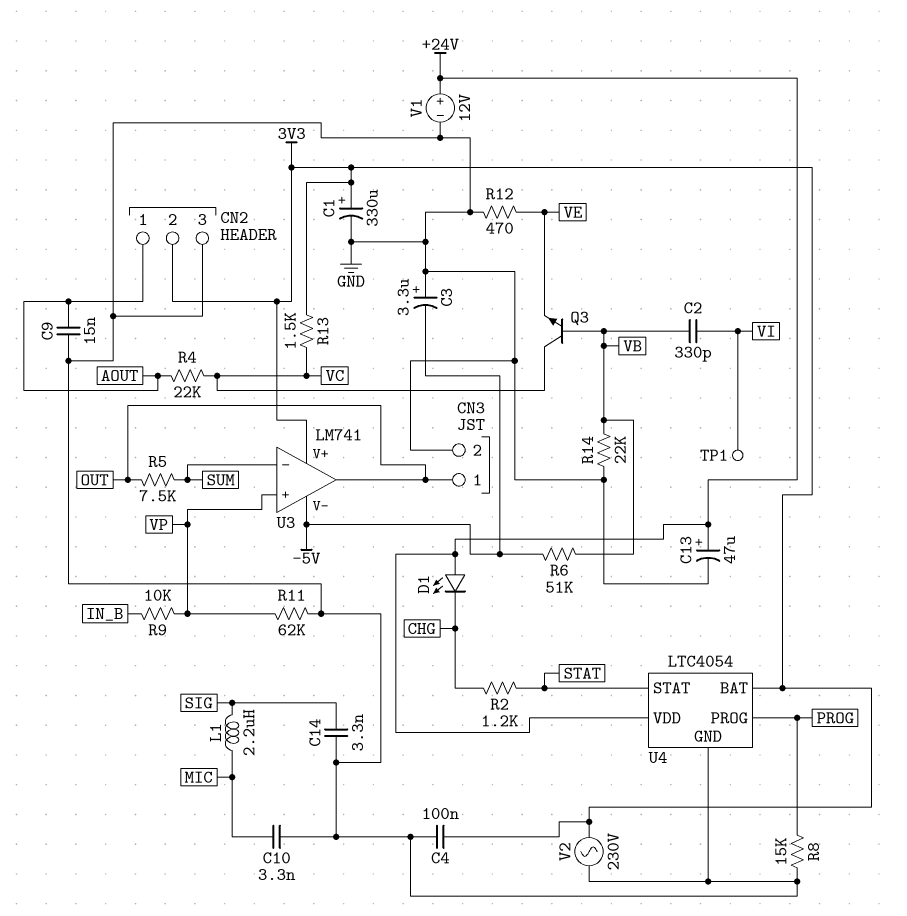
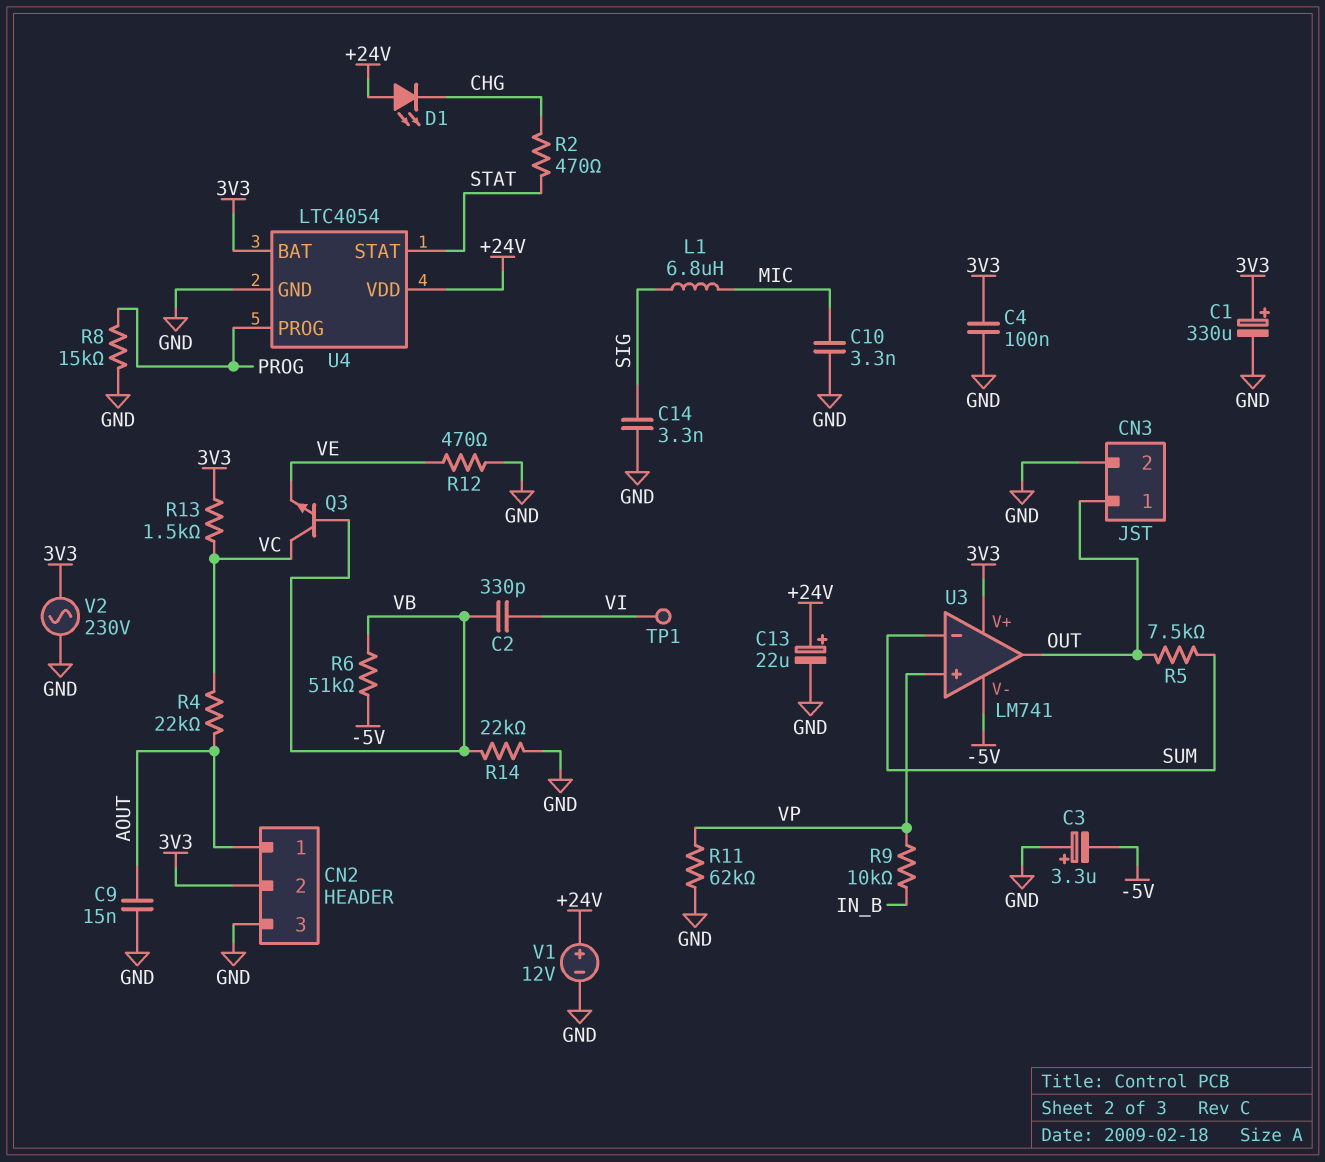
C13: 47uF (plus +24V, minus GND) -> 22uF (plus +24V, minus GND)
L1: 2.2uH (MIC, SIG) -> 6.8uH (MIC, SIG)
R2: 1.2k (CHG, STAT) -> 470 (CHG, STAT)

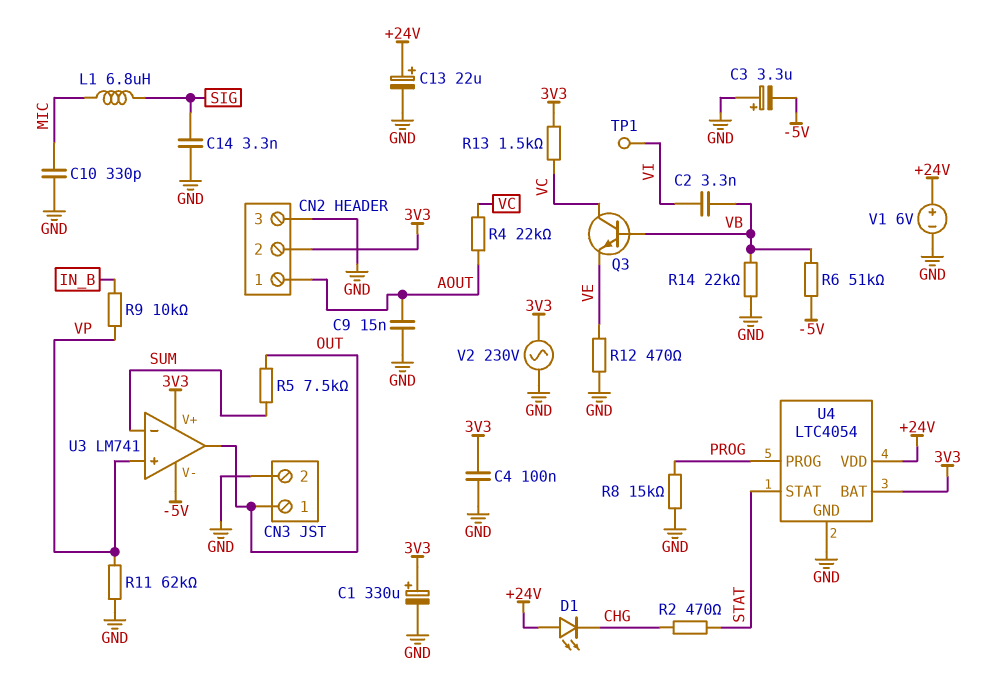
C2: 330pF (VB, VI) -> 3.3nF (VB, VI)
C10: 3.3nF (GND, MIC) -> 330pF (GND, MIC)
V1: 12V (plus +24V, minus GND) -> 6V (plus +24V, minus GND)

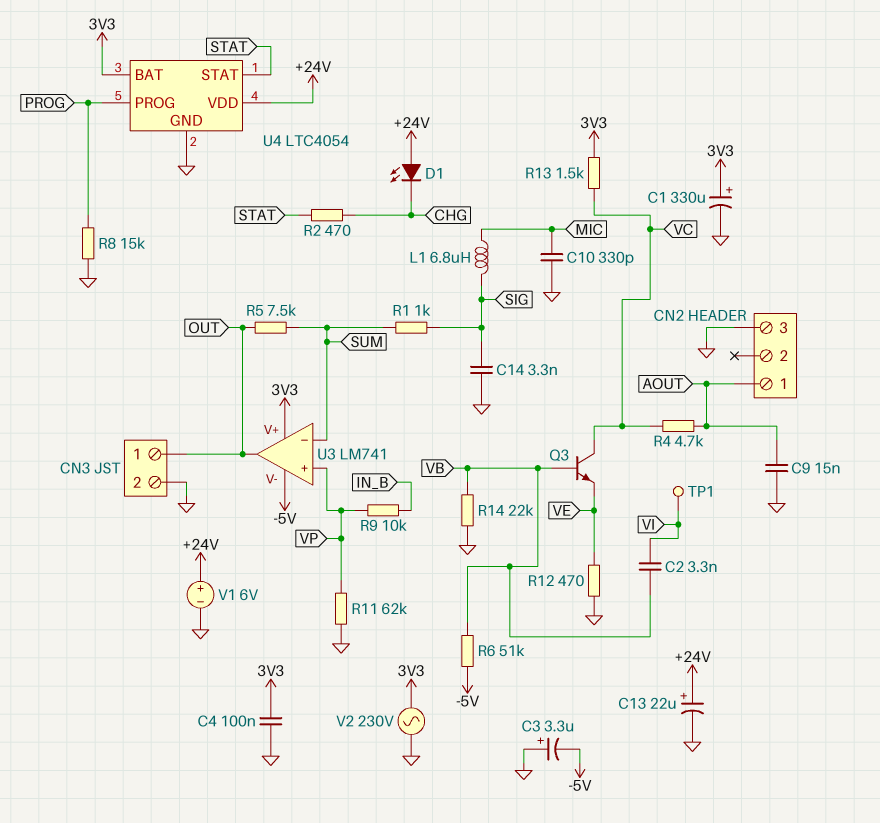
CN2 pin 2: 3V3 -> none
R1: none -> 1k (SIG, SUM)
R4: 22k (AOUT, VC) -> 4.7k (AOUT, VC)

